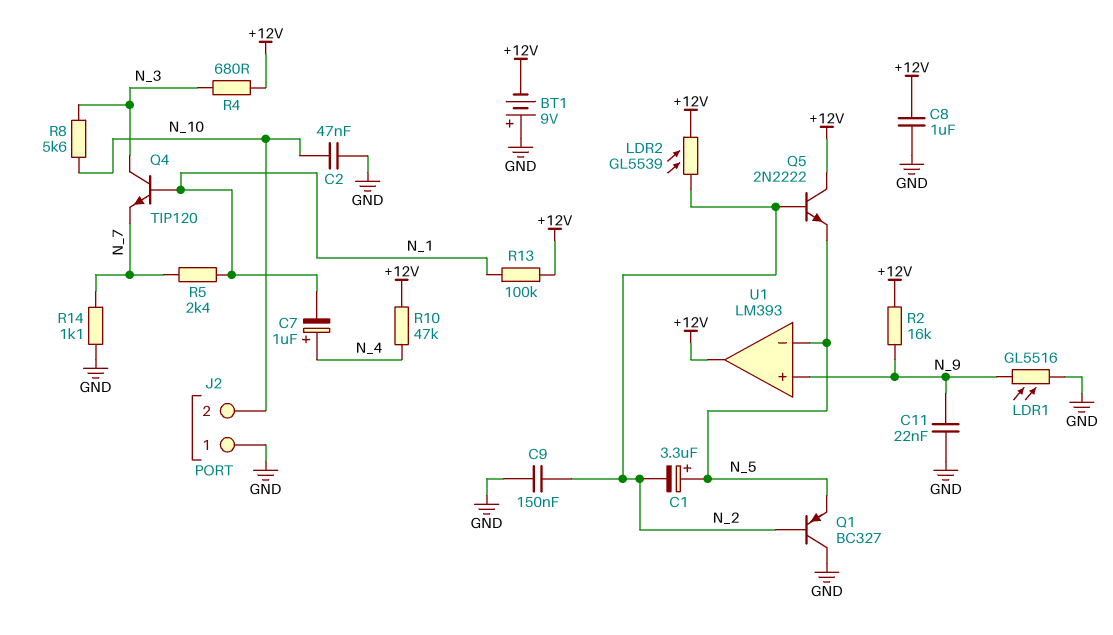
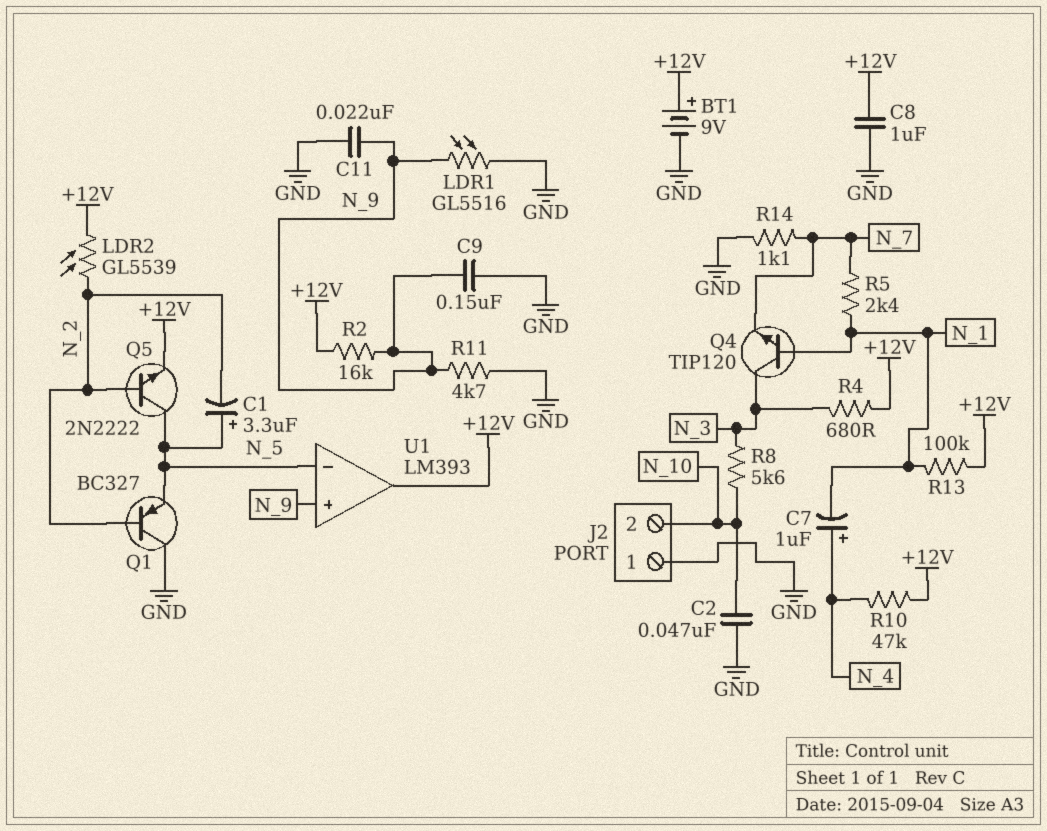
BT1: 9V (plus GND, minus +12V) -> 9V (plus +12V, minus GND)
C9: 150nF (GND, N_2) -> 150nF (GND, N_9)
Q5: NPN 2N2222 (B N_2, C +12V, E N_5) -> NPN 2N2222 (B N_2, C N_5, E +12V)
R11: none -> 4.7k (GND, N_9)

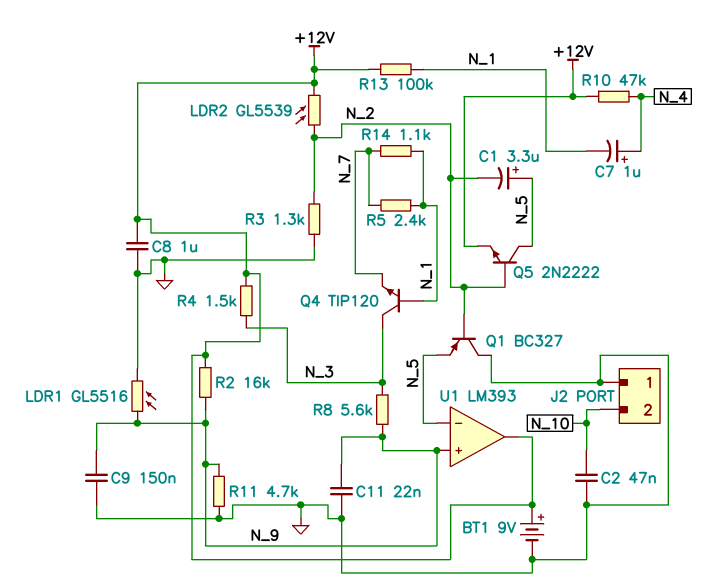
R3: none -> 1.3k (GND, N_2)
R4: 680 (+12V, N_3) -> 1.5k (+12V, N_3)
R8: 5.6k (N_3, N_10) -> 5.6k (N_3, N_9)
R14: 1.1k (GND, N_7) -> 1.1k (N_1, N_7)

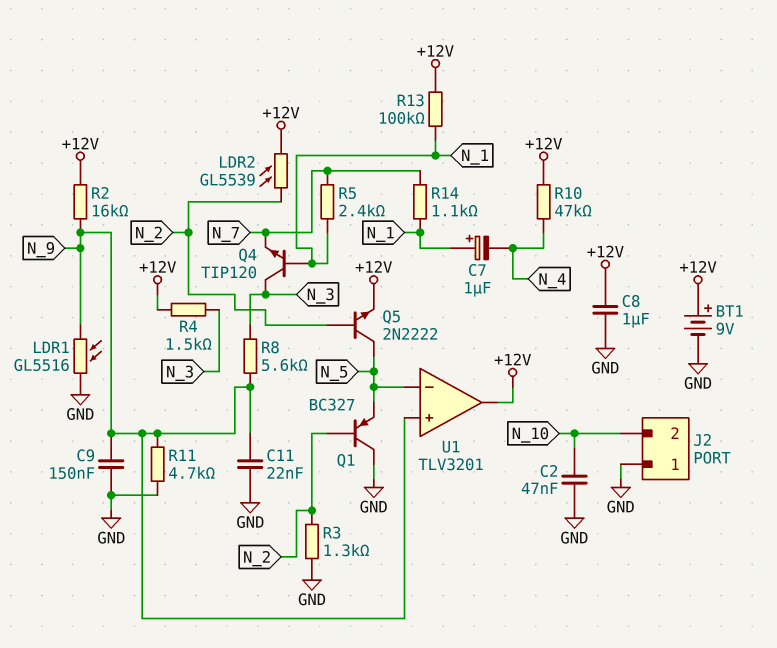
C1: 3.3uF (plus N_5, minus N_2) -> none
C7: 1uF (plus N_4, minus N_1) -> 1uF (plus N_1, minus N_4)
U1: LM393 -> TLV3201

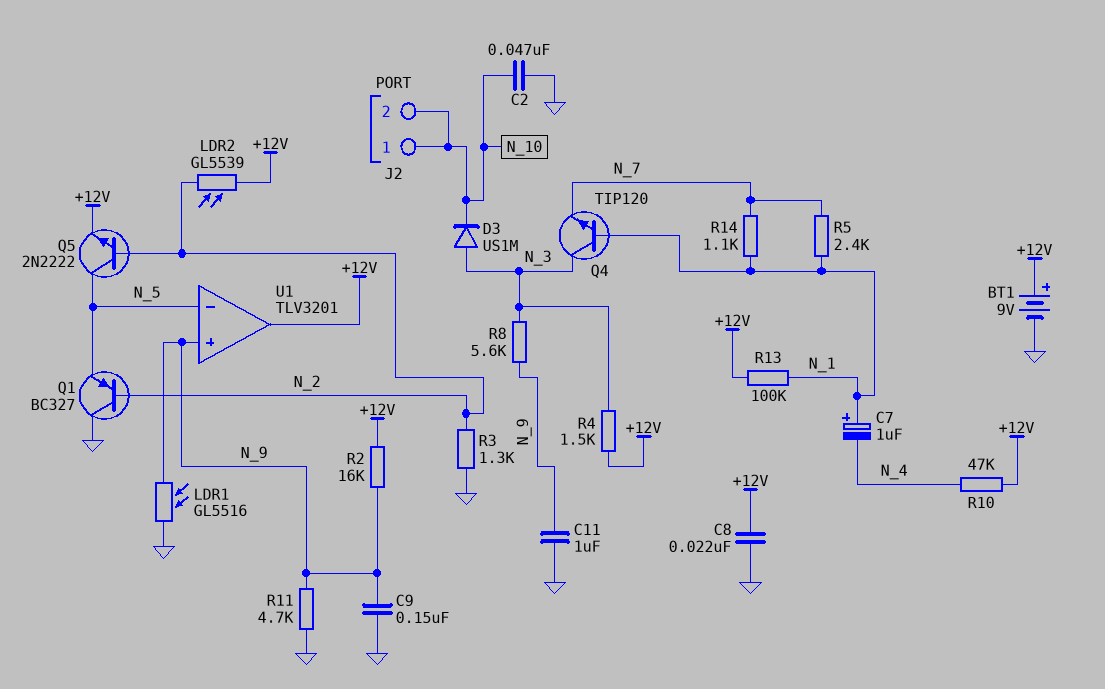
C8: 1uF (+12V, GND) -> 22nF (+12V, GND)
C11: 22nF (GND, N_9) -> 1uF (GND, N_9)
D3: none -> diode US1M (A N_3, K N_10)
J2 pin 1: GND -> N_10

